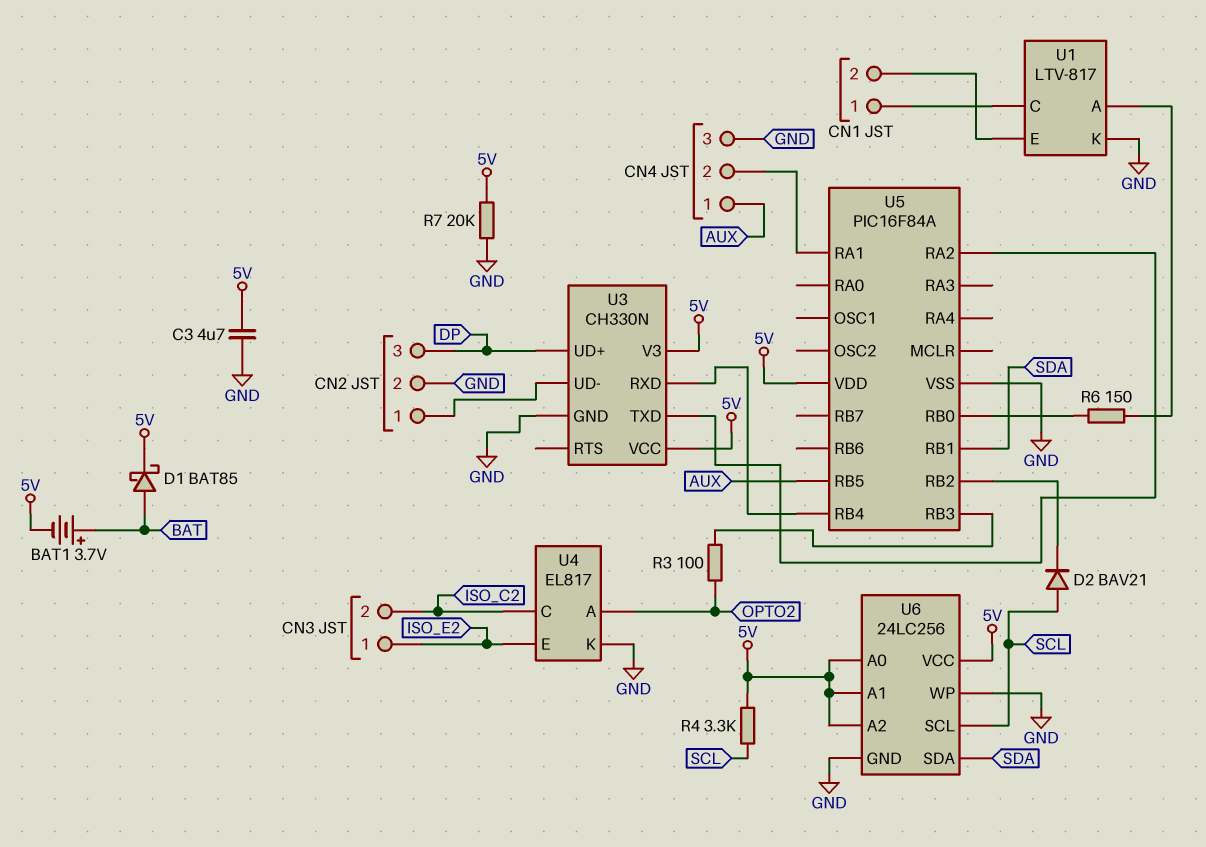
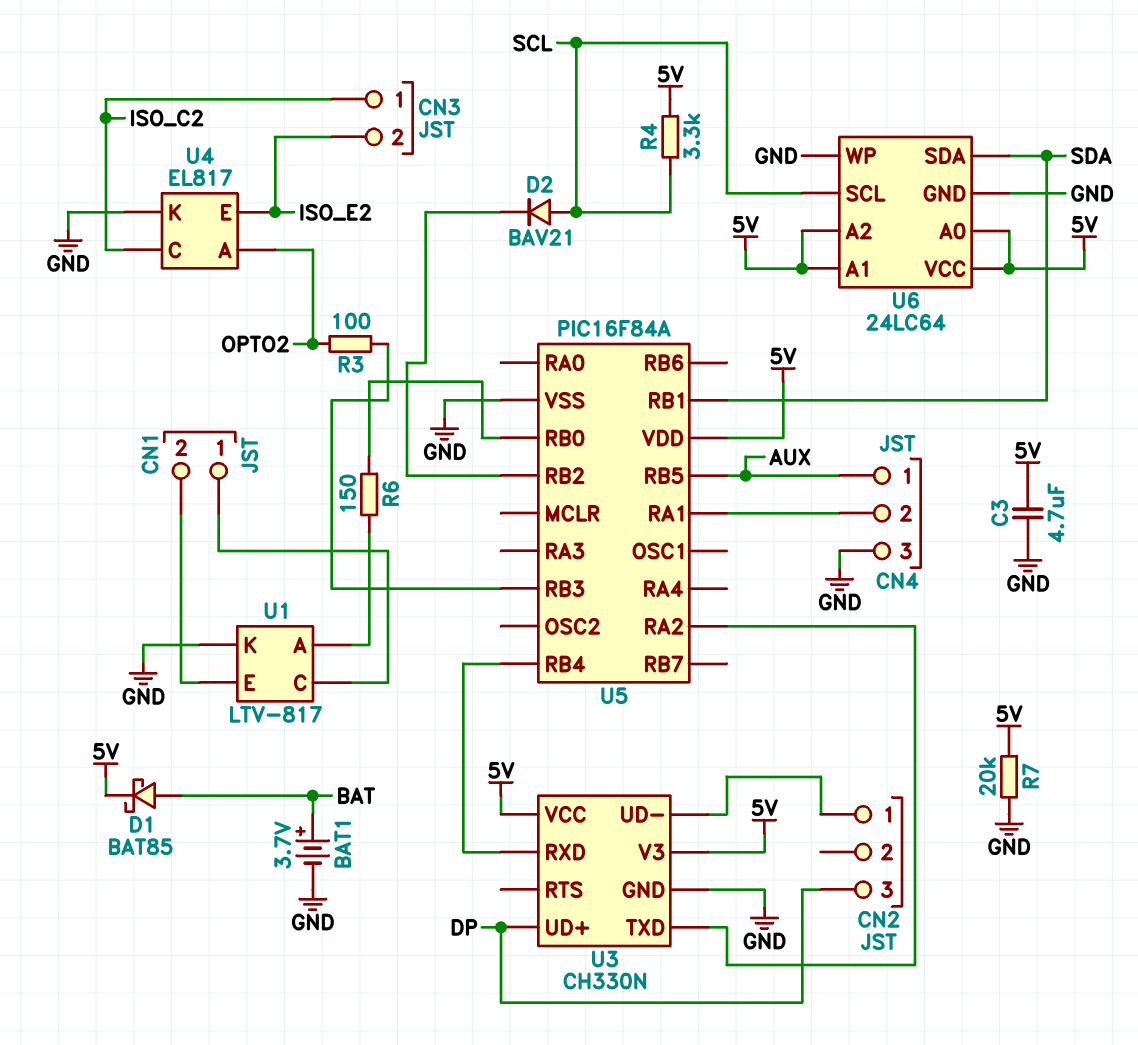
BAT1: 3.7V (plus BAT, minus 5V) -> 3.7V (plus BAT, minus GND)
CN2 pin 2: GND -> none
CN3 pin 1: ISO_E2 -> ISO_C2
CN3 pin 2: ISO_C2 -> ISO_E2
U6: 24LC256 -> 24LC64

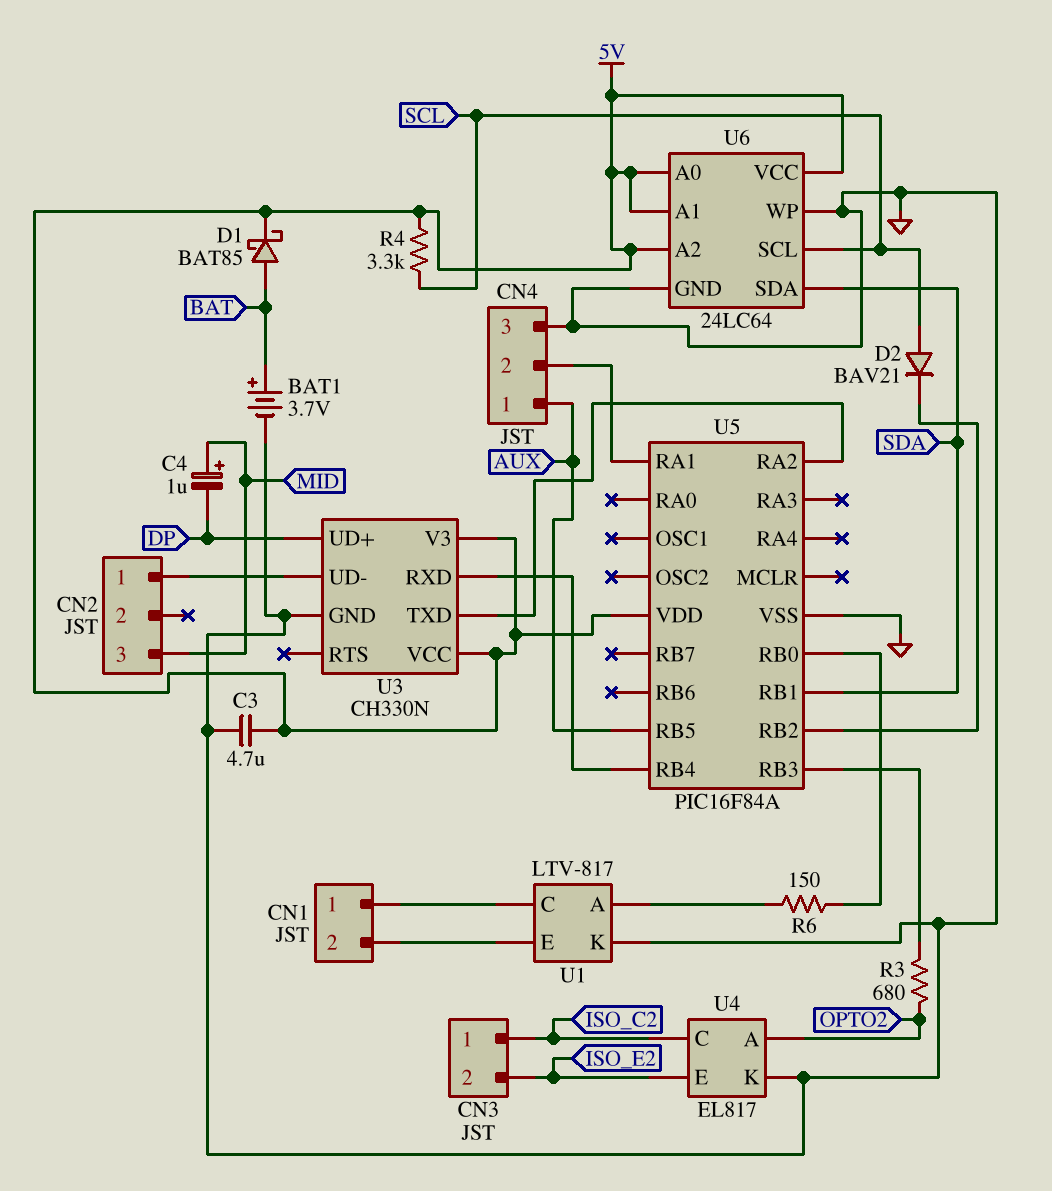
C4: none -> 1uF (plus MID, minus DP)
CN2 pin 3: DP -> MID
R3: 100 (OPTO2, U5/RB3) -> 680 (OPTO2, U5/RB3)
R7: 20k (5V, GND) -> none

